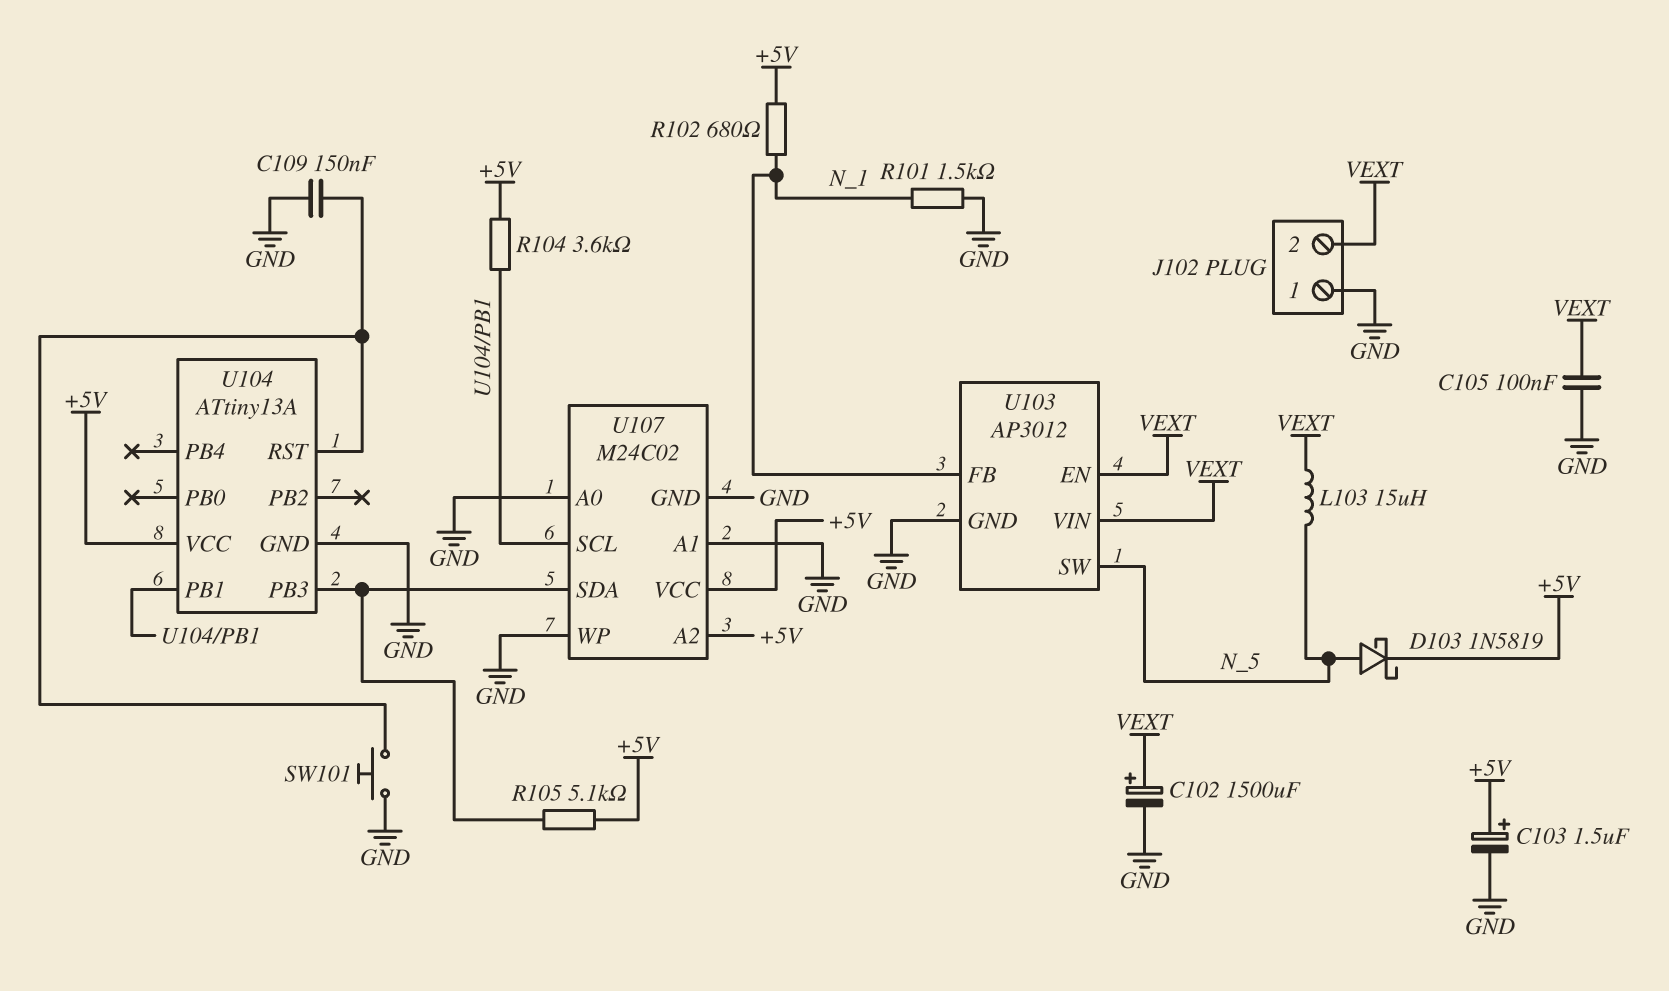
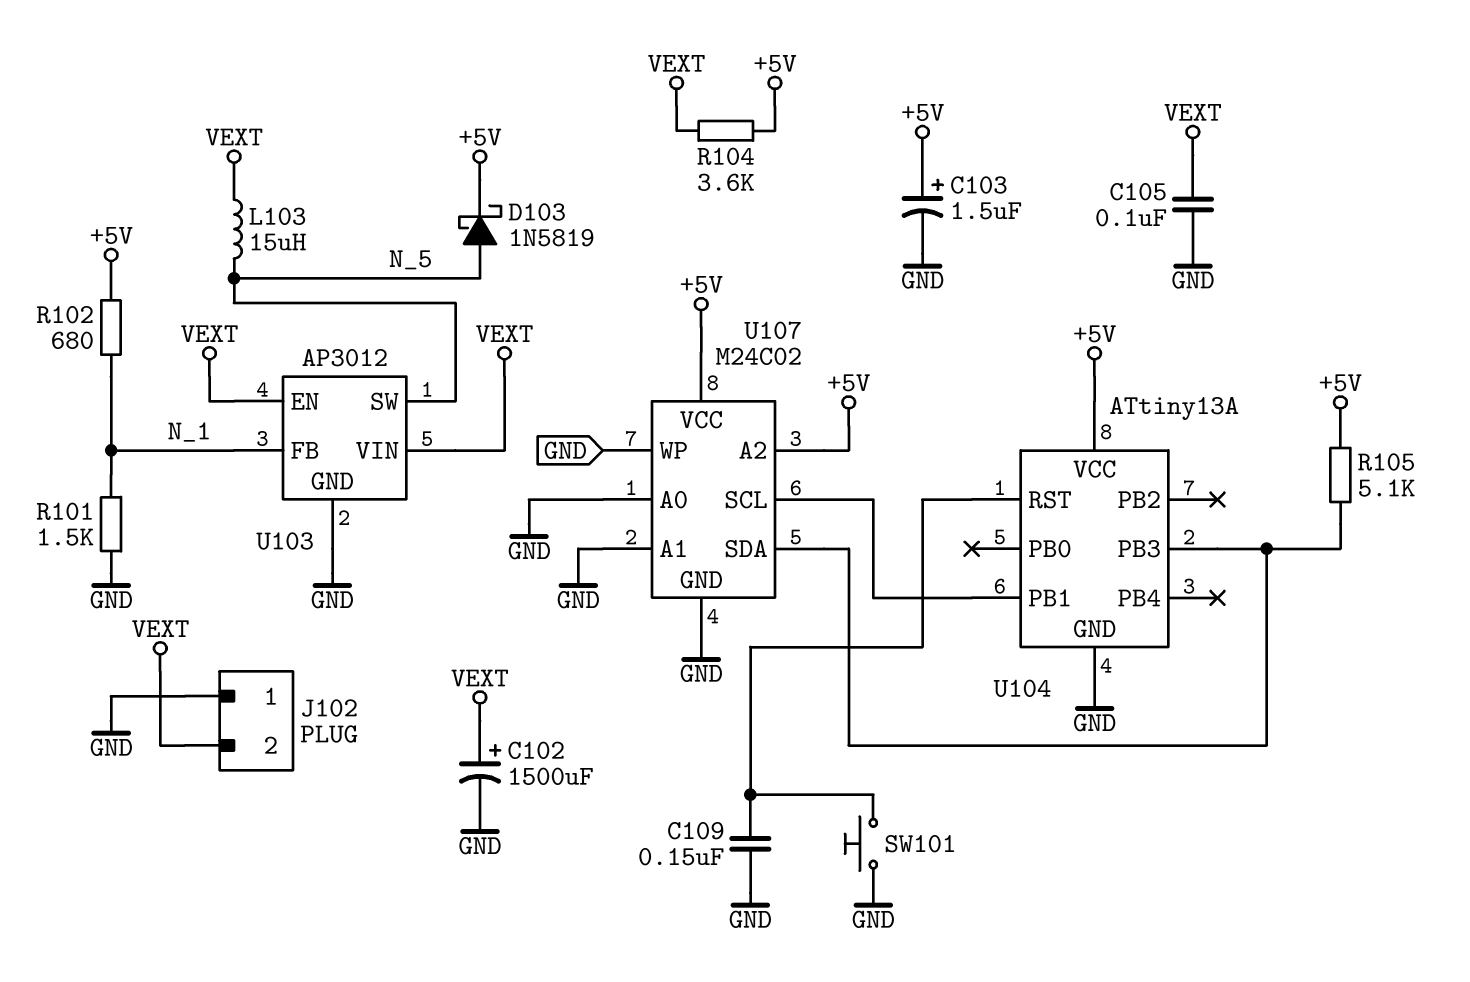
R104: 3.6k (+5V, U104/PB1) -> 3.6k (+5V, VEXT)

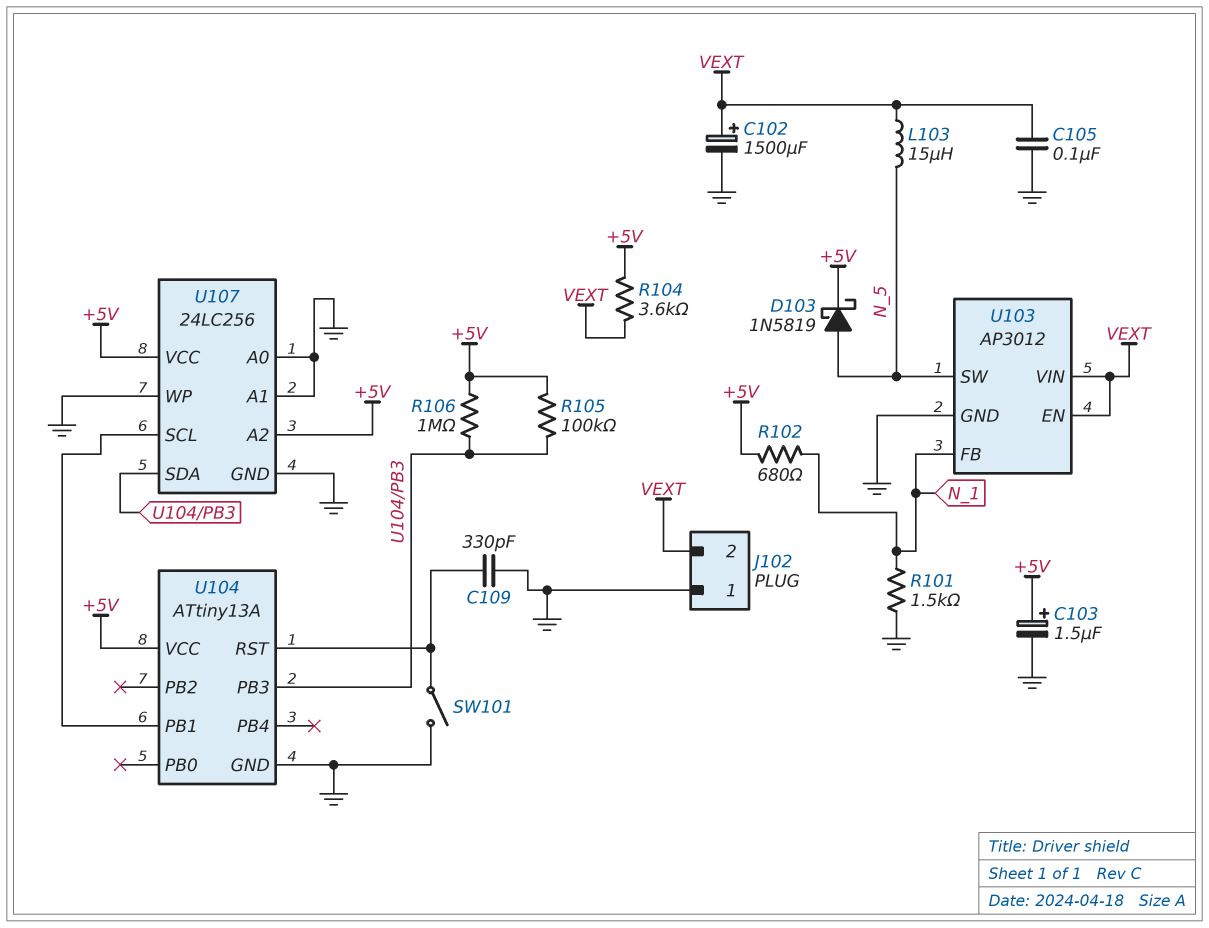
C109: 150nF (GND, U104/RST) -> 330pF (GND, U104/RST)
R105: 5.1k (+5V, U104/PB3) -> 100k (+5V, U104/PB3)
R106: none -> 1M (+5V, U104/PB3)
SW101: button (GND, U104/RST) -> switch (GND, U104/RST)
U107: M24C02 -> 24LC256

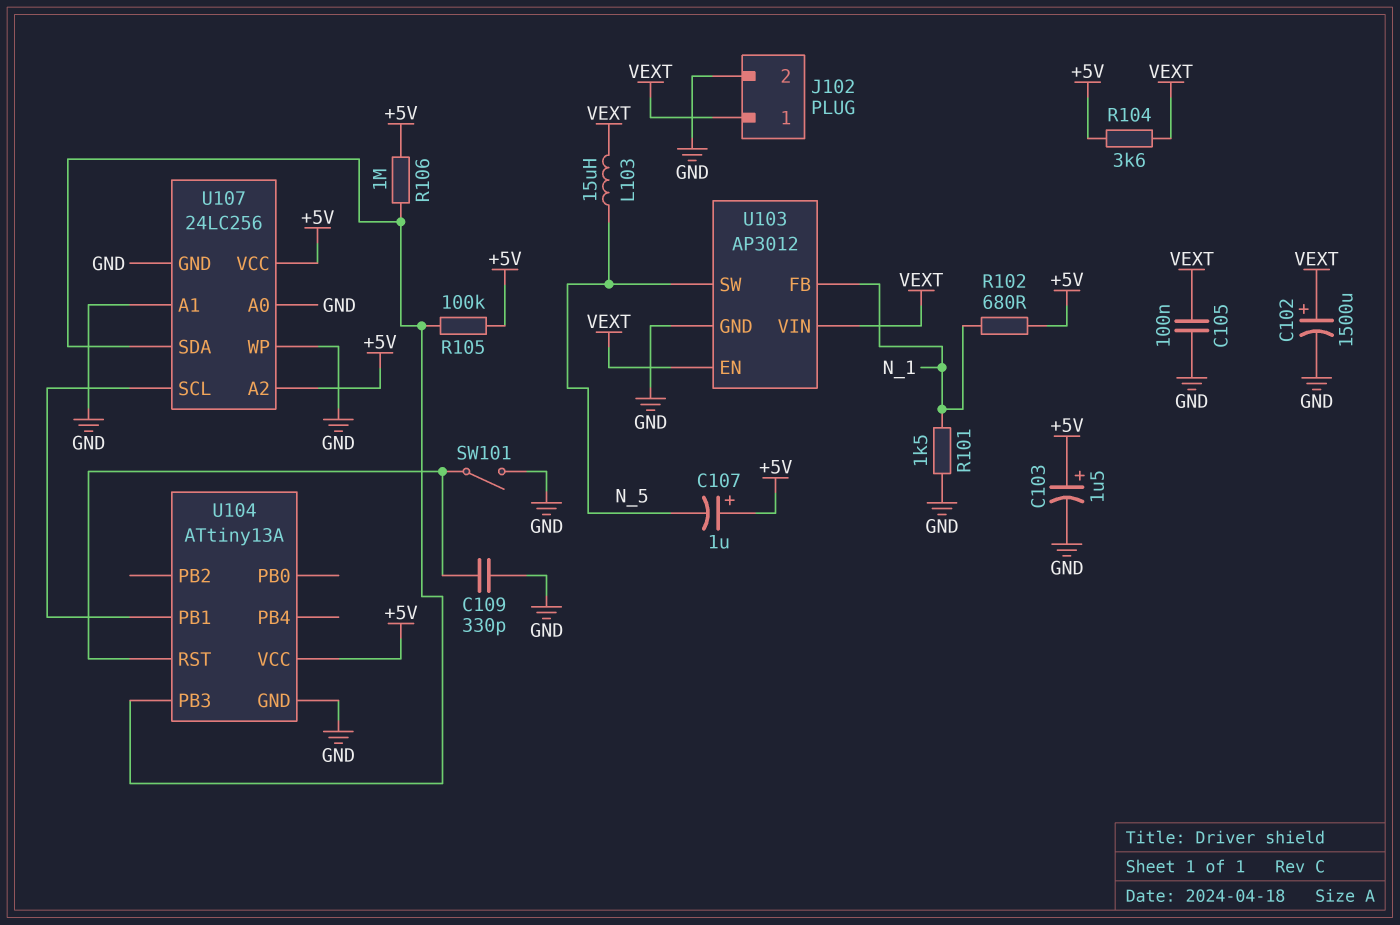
C107: none -> 1uF (plus +5V, minus N_5)
D103: schottky 1N5819 (A N_5, K +5V) -> none
J102 pin 1: GND -> VEXT
J102 pin 2: VEXT -> GND

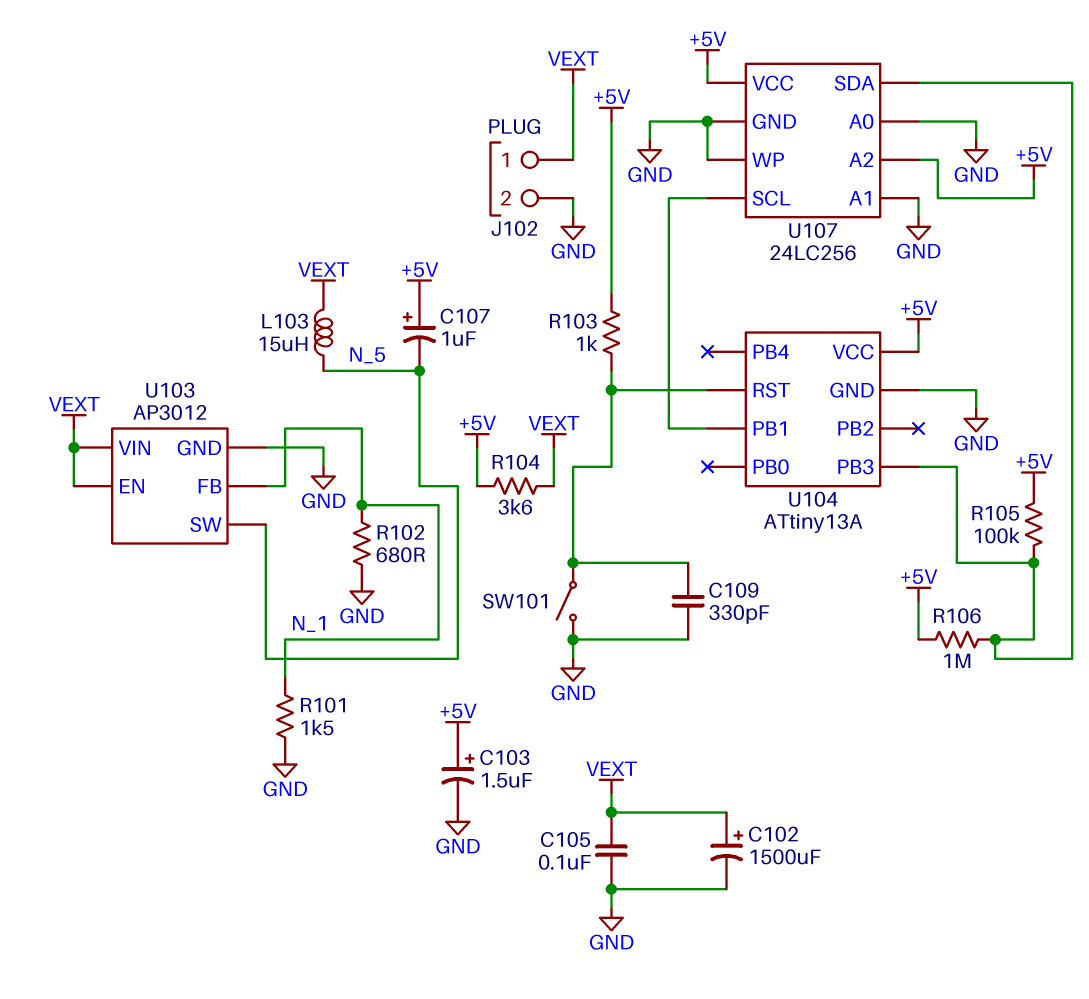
R102: 680 (+5V, N_1) -> 680 (GND, N_1)
R103: none -> 1k (+5V, U104/RST)

